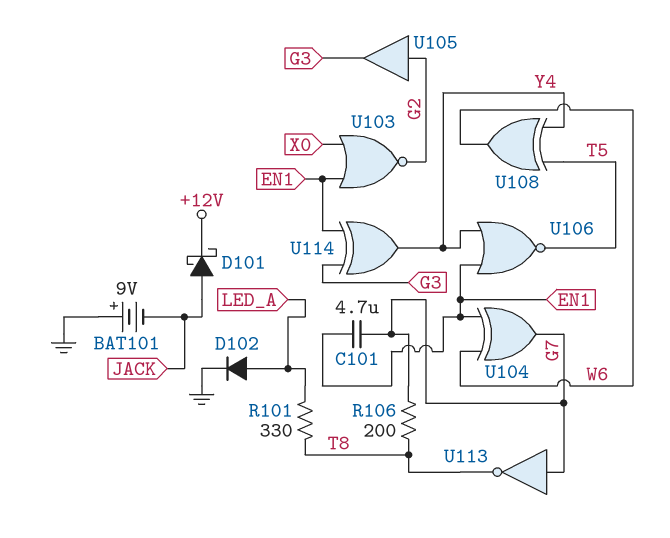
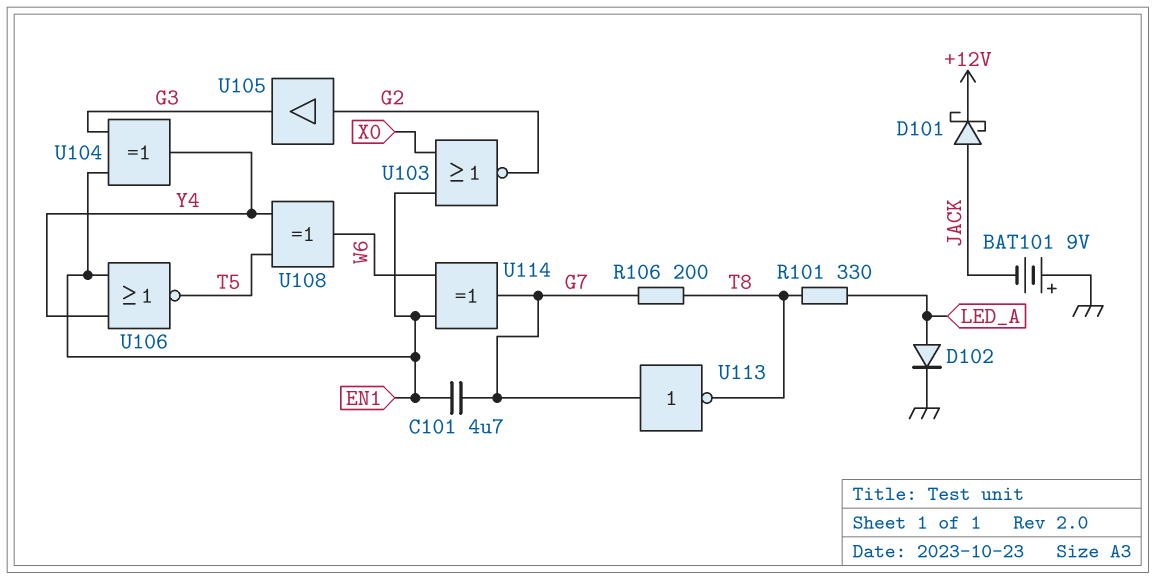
U104: XOR (in EN1, in W6, out G7) -> XOR (in EN1, in G3, out Y4)
U114: XOR (in EN1, in G3, out Y4) -> XOR (in EN1, in W6, out G7)

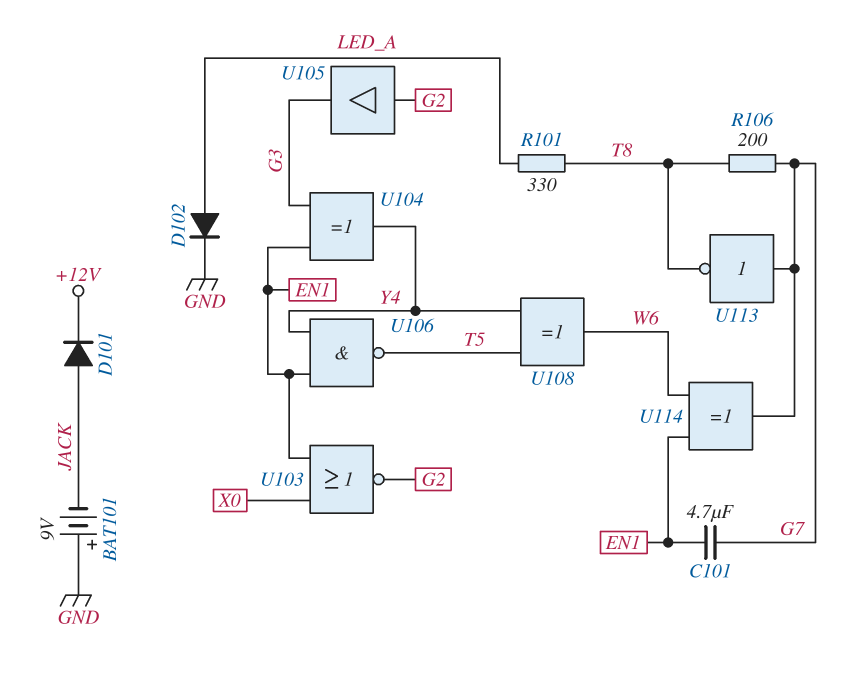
D101: schottky (A JACK, K +12V) -> diode (A JACK, K +12V)
U106: NOR (in EN1, in Y4, out T5) -> NAND (in EN1, in Y4, out T5)

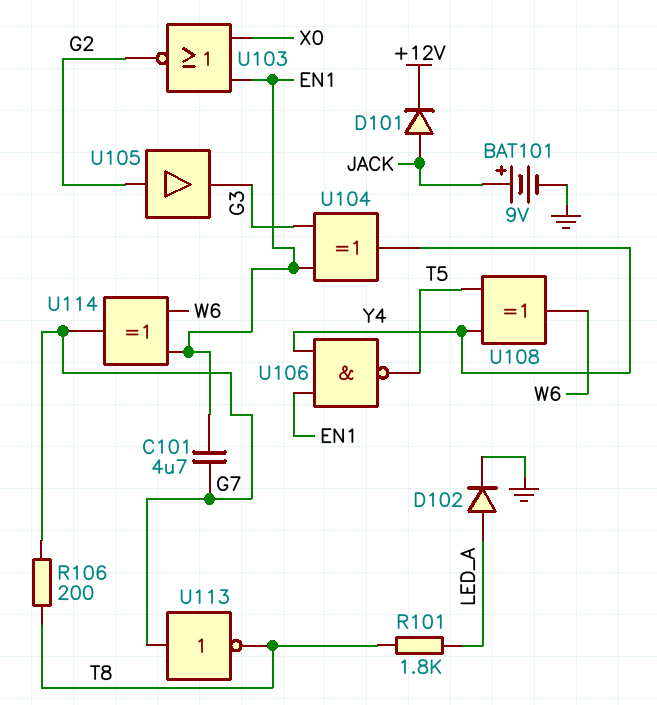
BAT101: 9V (plus GND, minus JACK) -> 9V (plus JACK, minus GND)
R101: 330 (LED_A, T8) -> 1.8k (LED_A, T8)

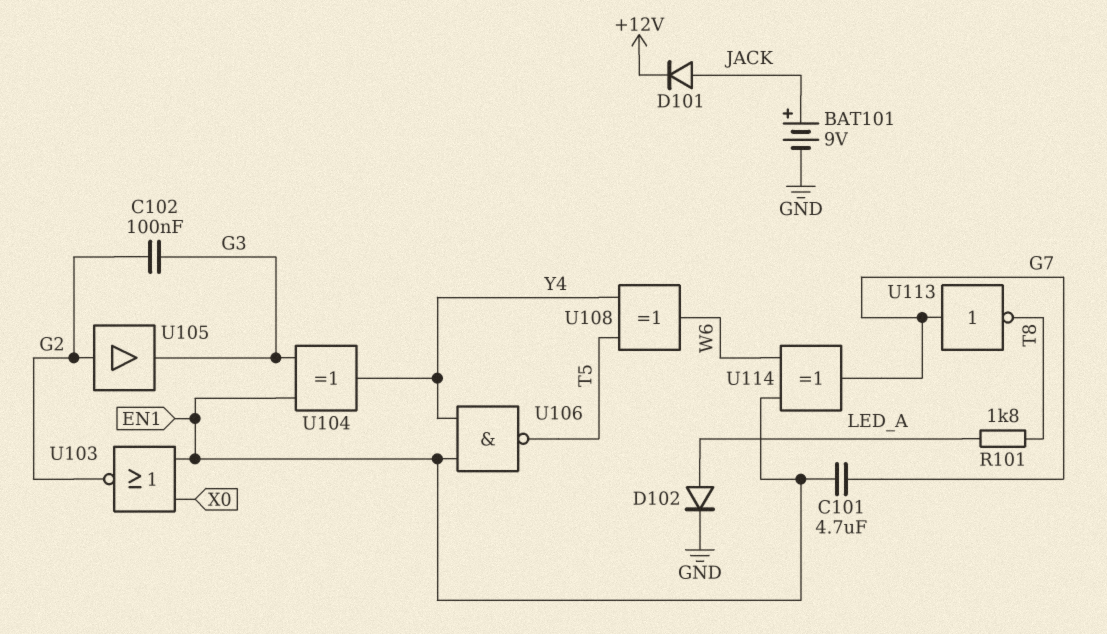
C102: none -> 100nF (G2, G3)
R106: 200 (G7, T8) -> none

